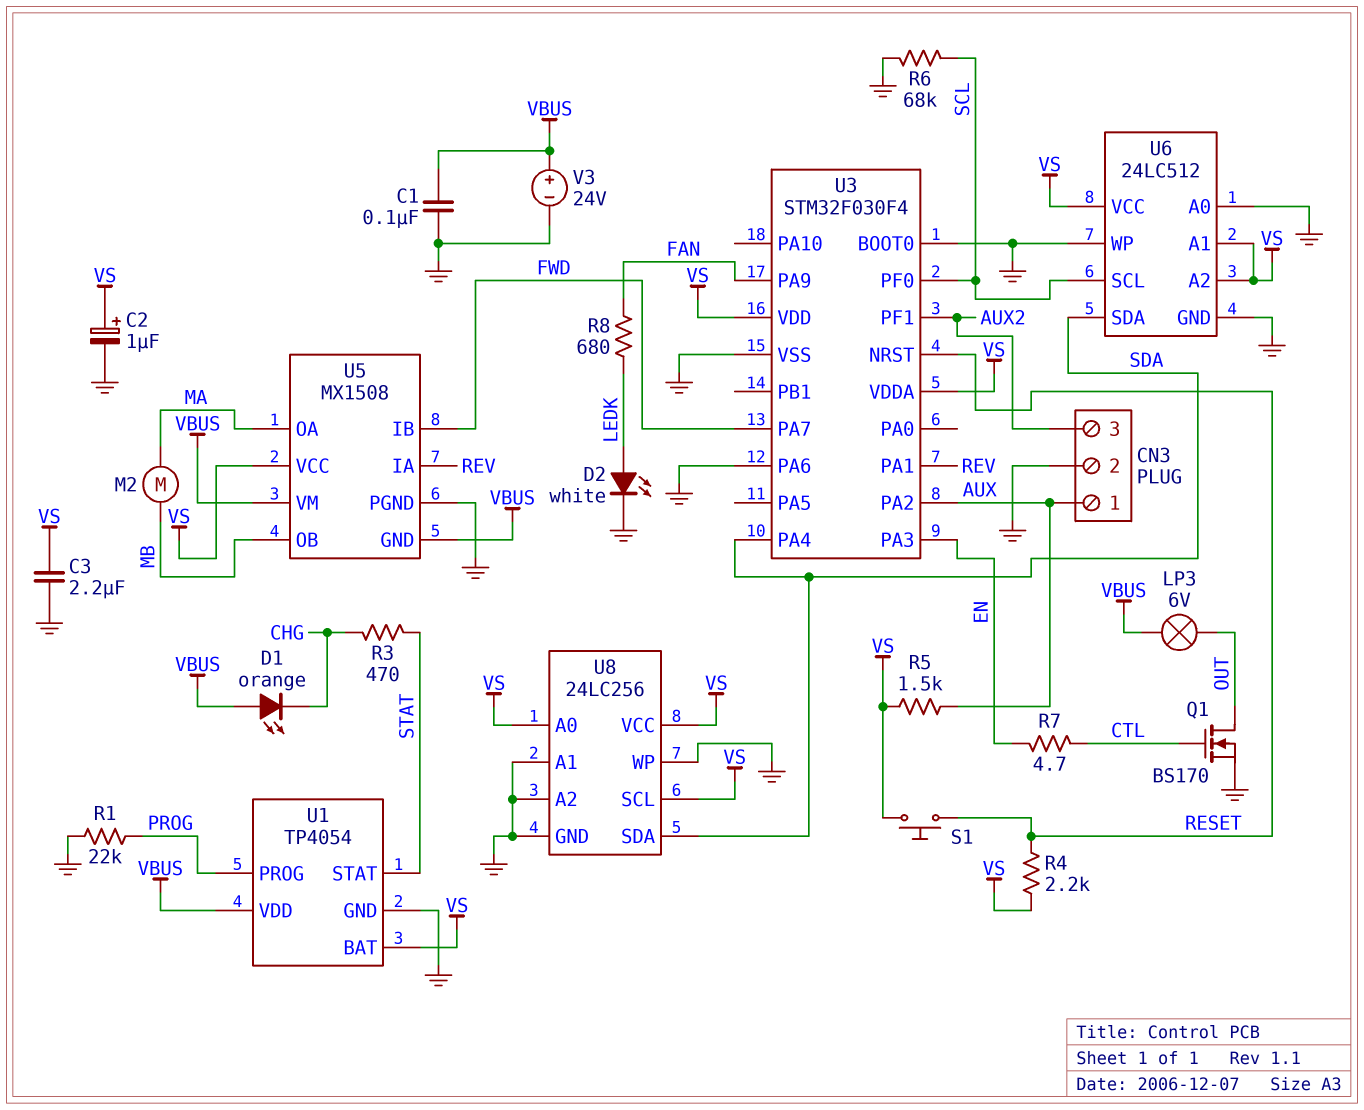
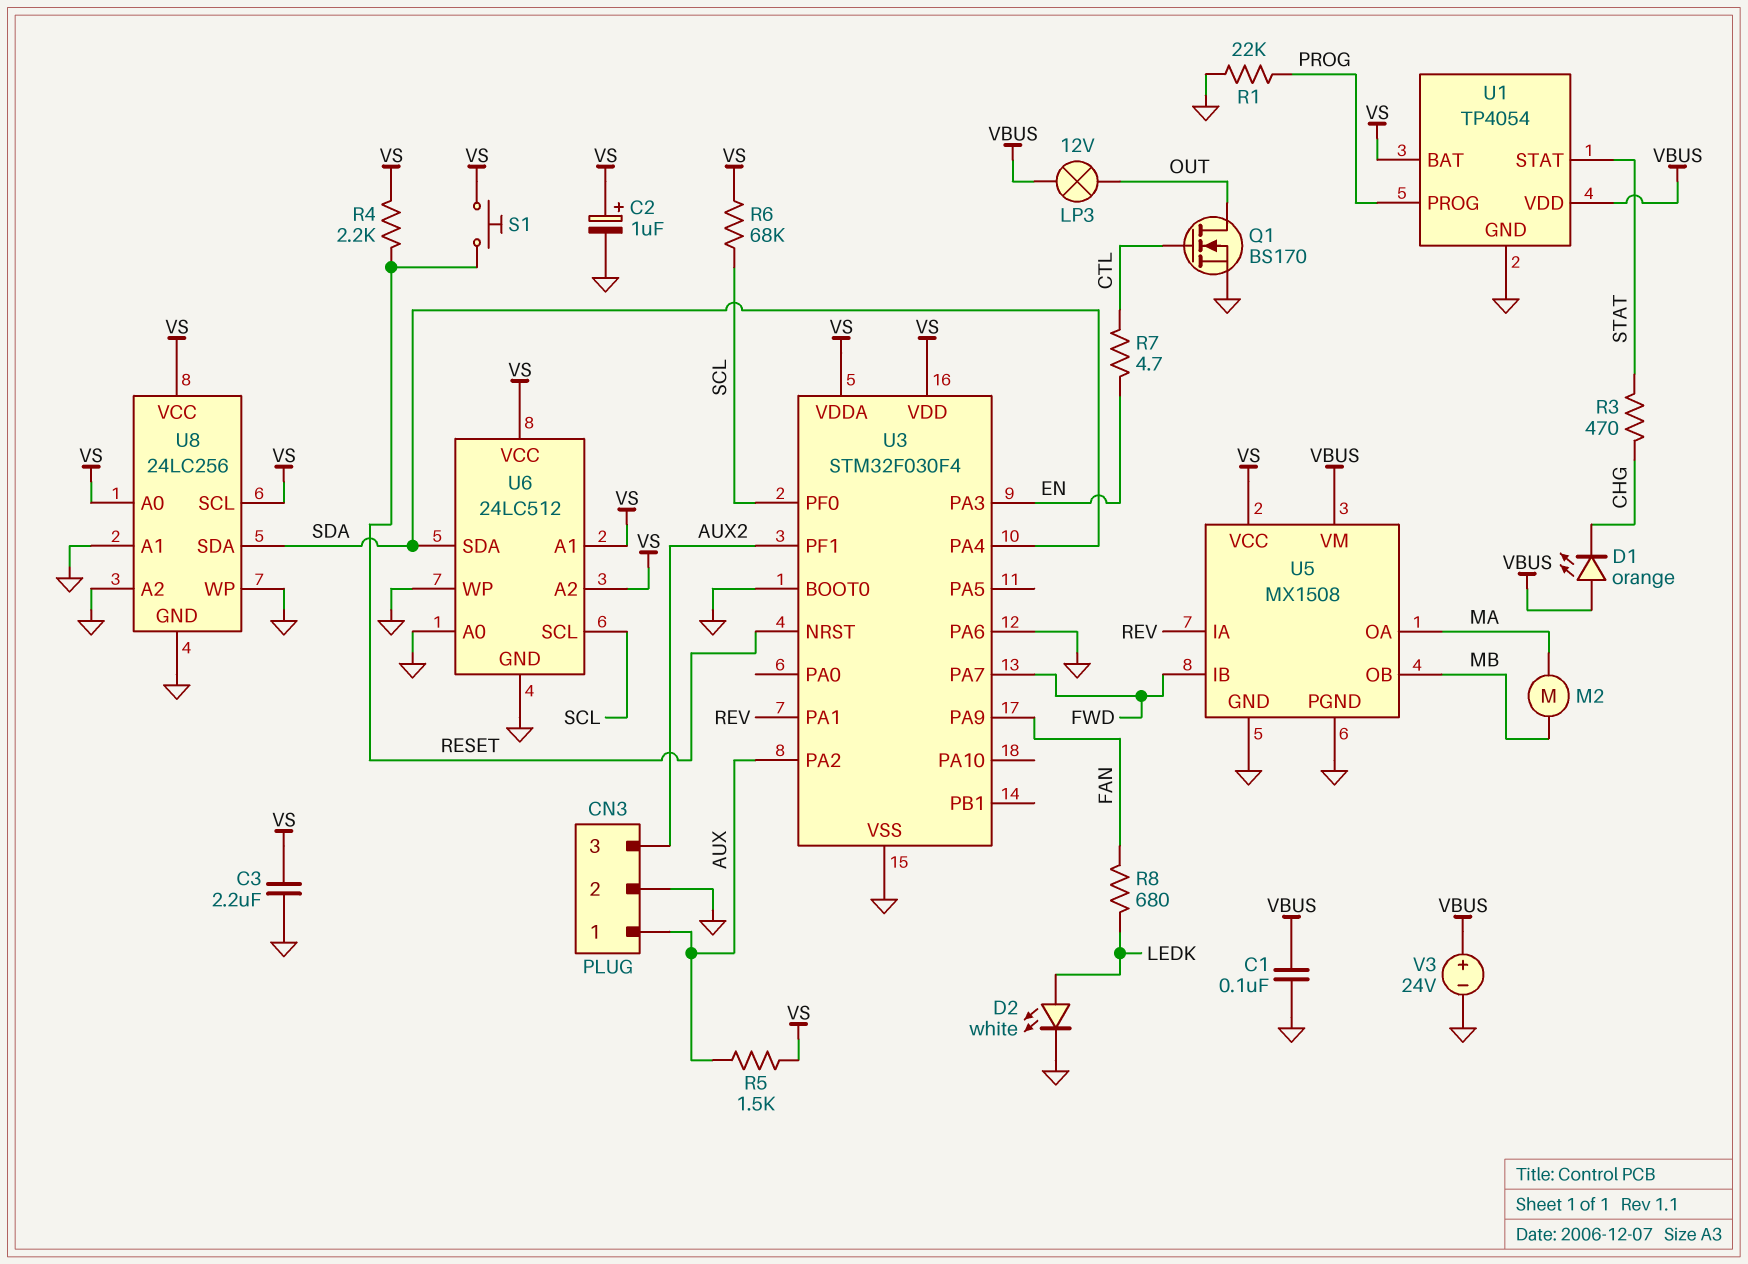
LP3: lamp 6V (OUT, VBUS) -> lamp 12V (OUT, VBUS)
R6: 68k (GND, SCL) -> 68k (SCL, VS)
U5 pin GND: VBUS -> GND

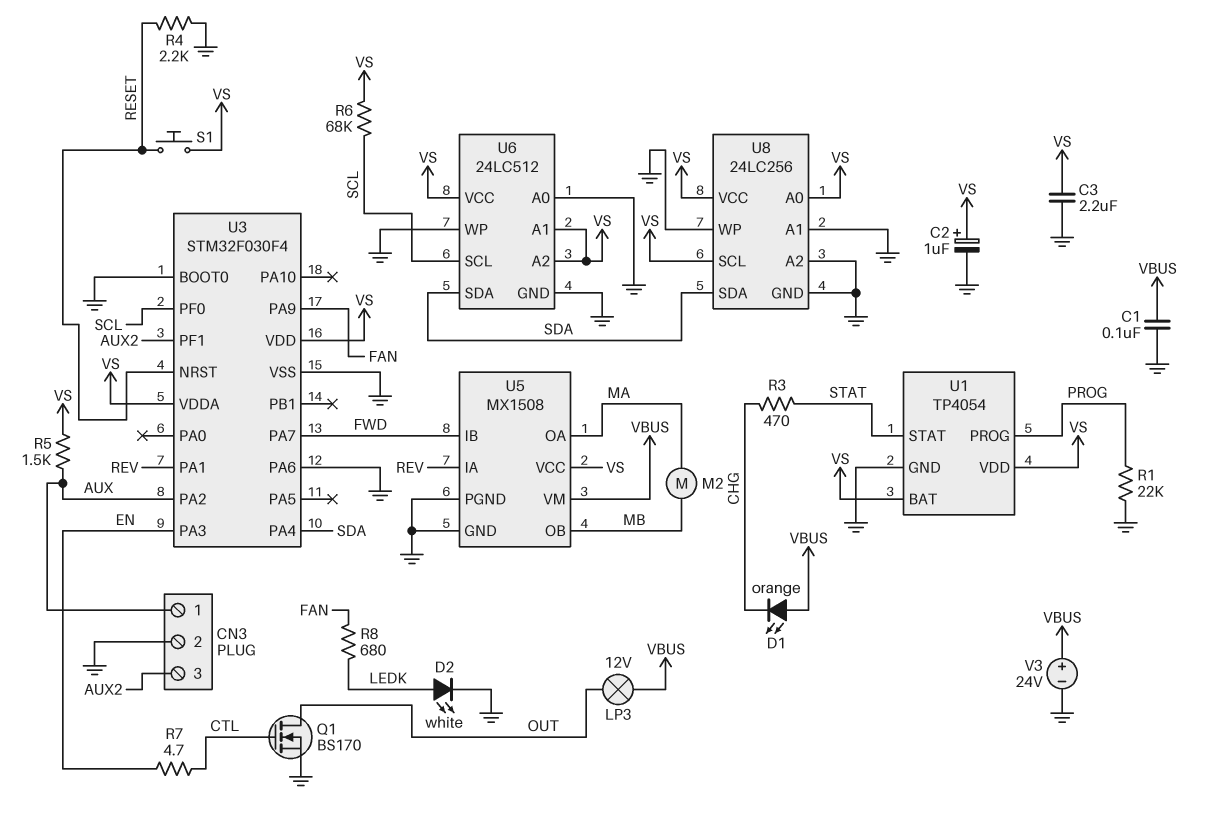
R4: 2.2k (RESET, VS) -> 2.2k (GND, RESET)
U1 pin VDD: VBUS -> VS

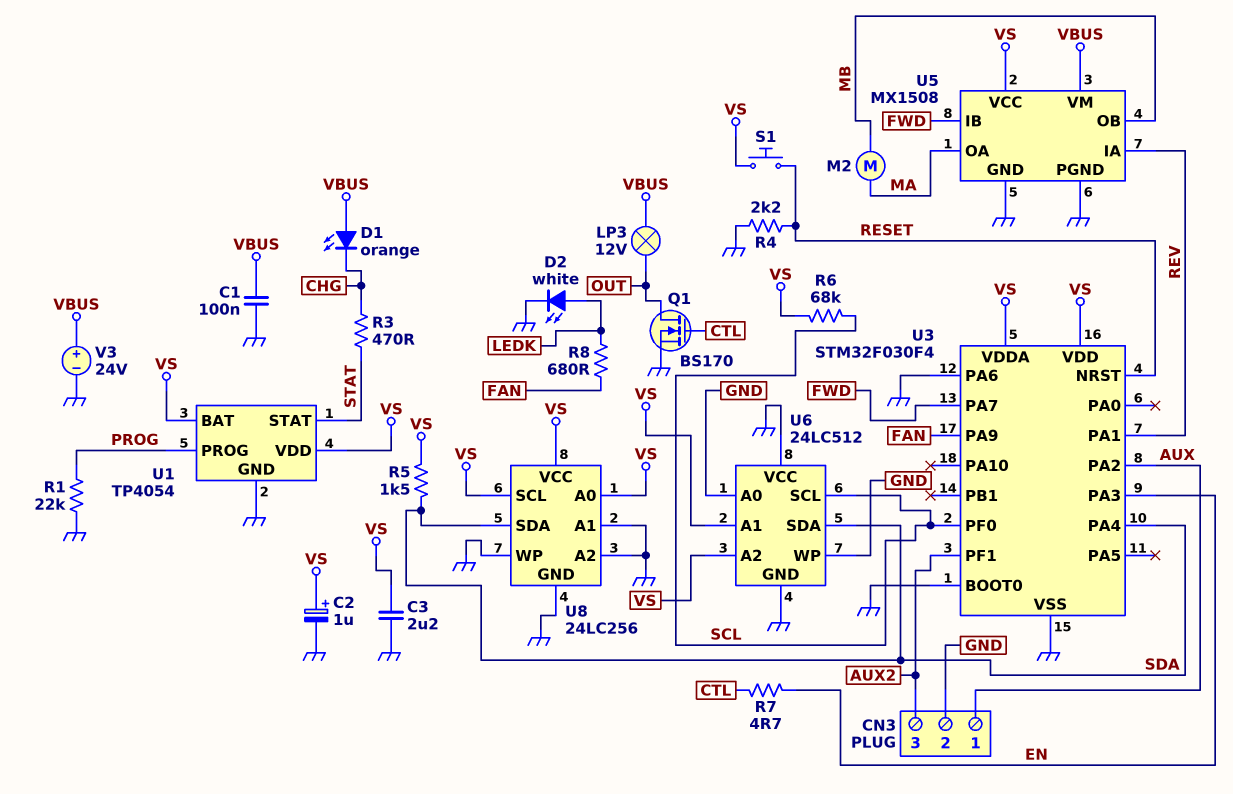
R5: 1.5k (AUX, VS) -> 1.5k (SDA, VS)
U6 pin VCC: VS -> GND

